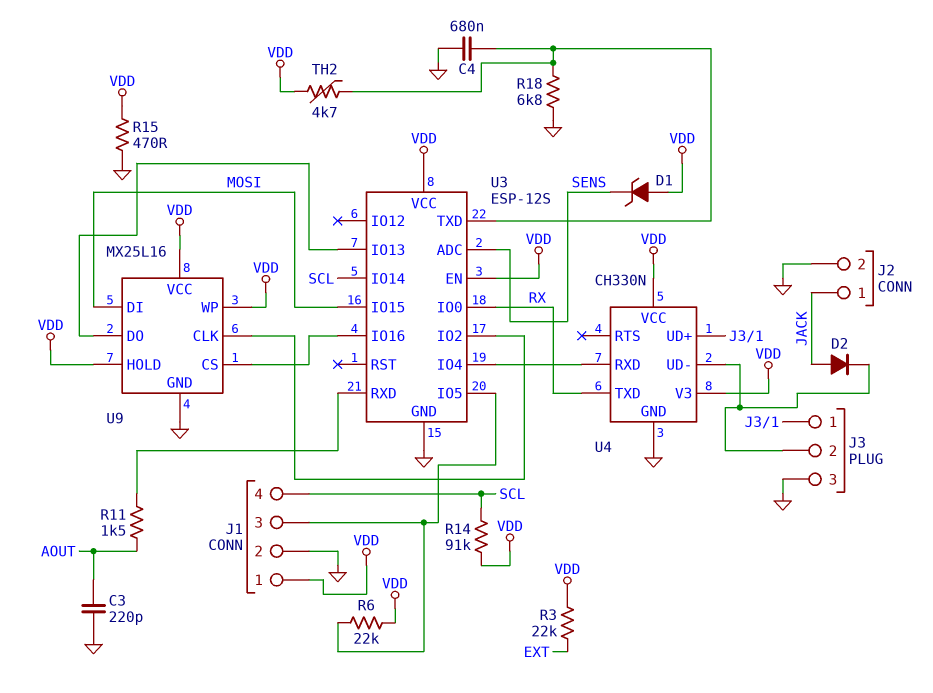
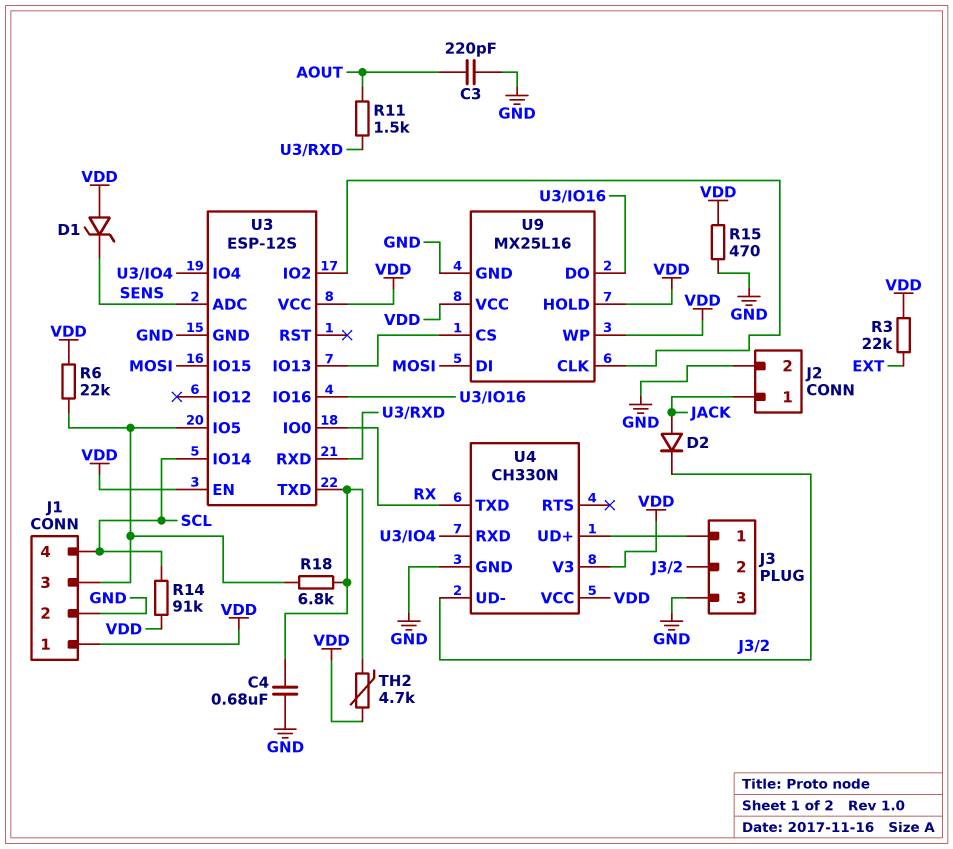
R18: 6.8k (GND, U3/TXD) -> 6.8k (J1/3, U3/TXD)
U9 pin CS: U3/IO16 -> U3/IO13
U9 pin DO: U3/IO13 -> U3/IO16

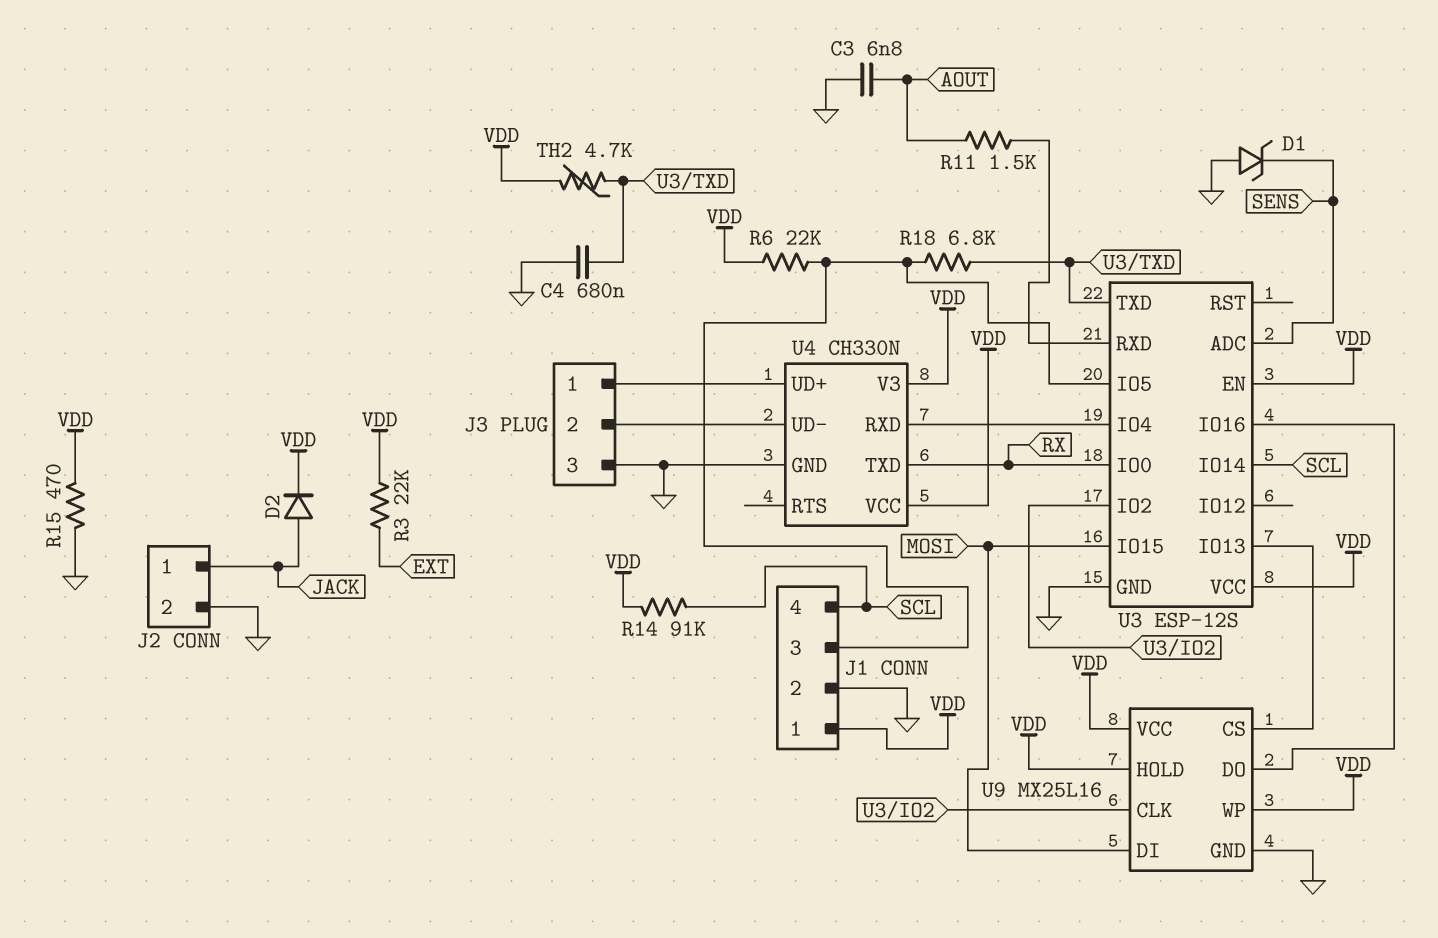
C3: 220pF (AOUT, GND) -> 6.8nF (AOUT, GND)
D1: zener (A VDD, K SENS) -> zener (A GND, K SENS)
D2: diode (A JACK, K J3/2) -> diode (A JACK, K VDD)

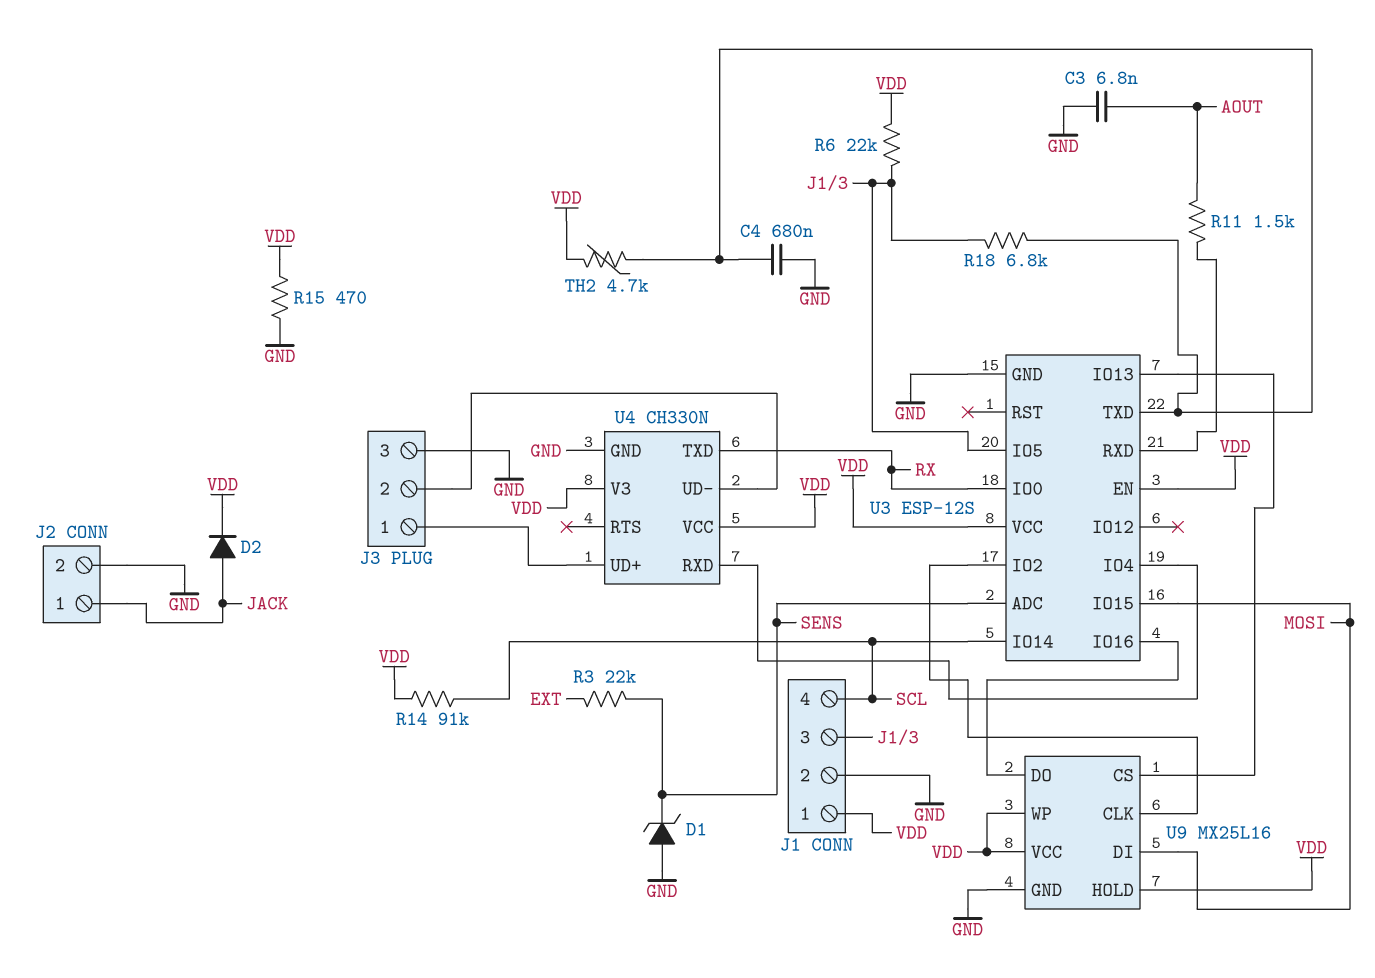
R3: 22k (EXT, VDD) -> 22k (EXT, SENS)

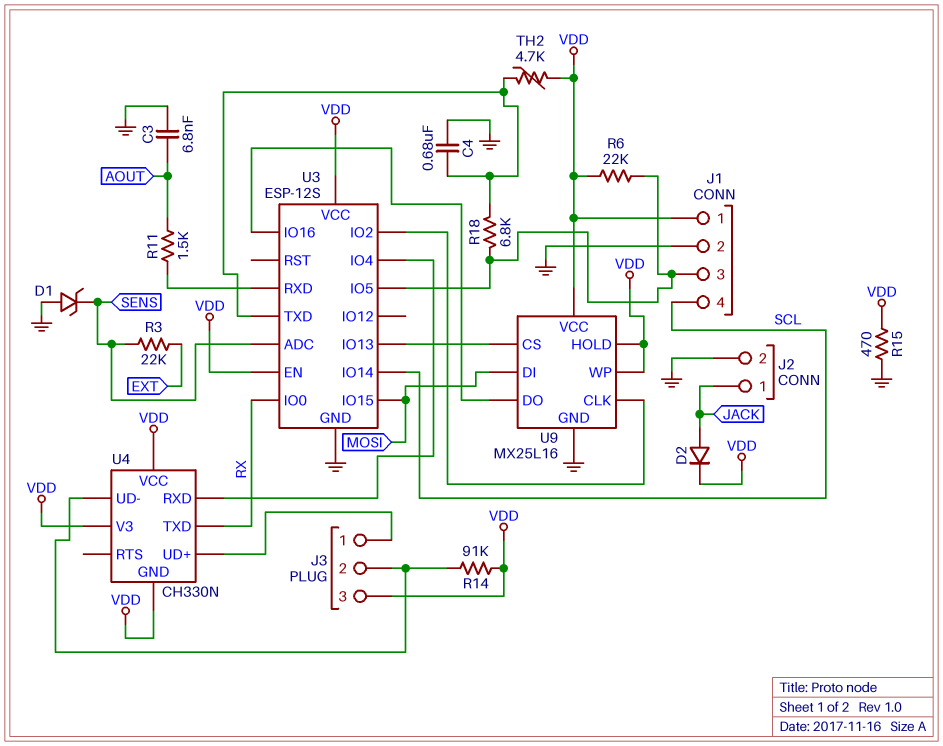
J3 pin 3: GND -> VDD
R14: 91k (SCL, VDD) -> 91k (J3/2, VDD)
U4 pin GND: GND -> VDD

